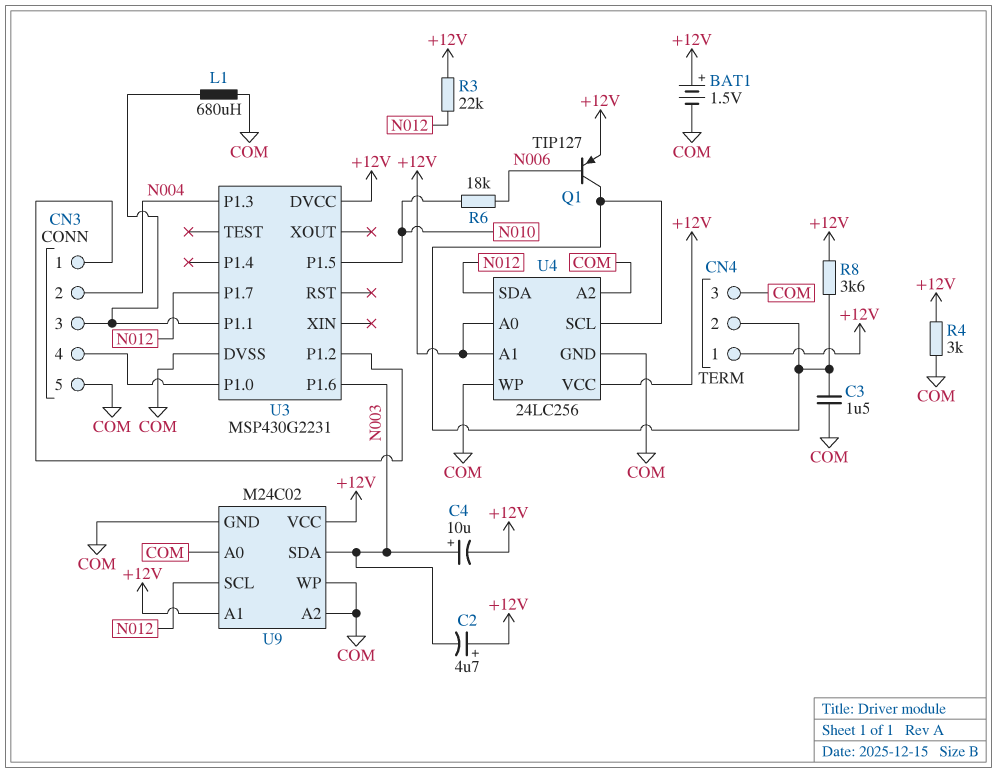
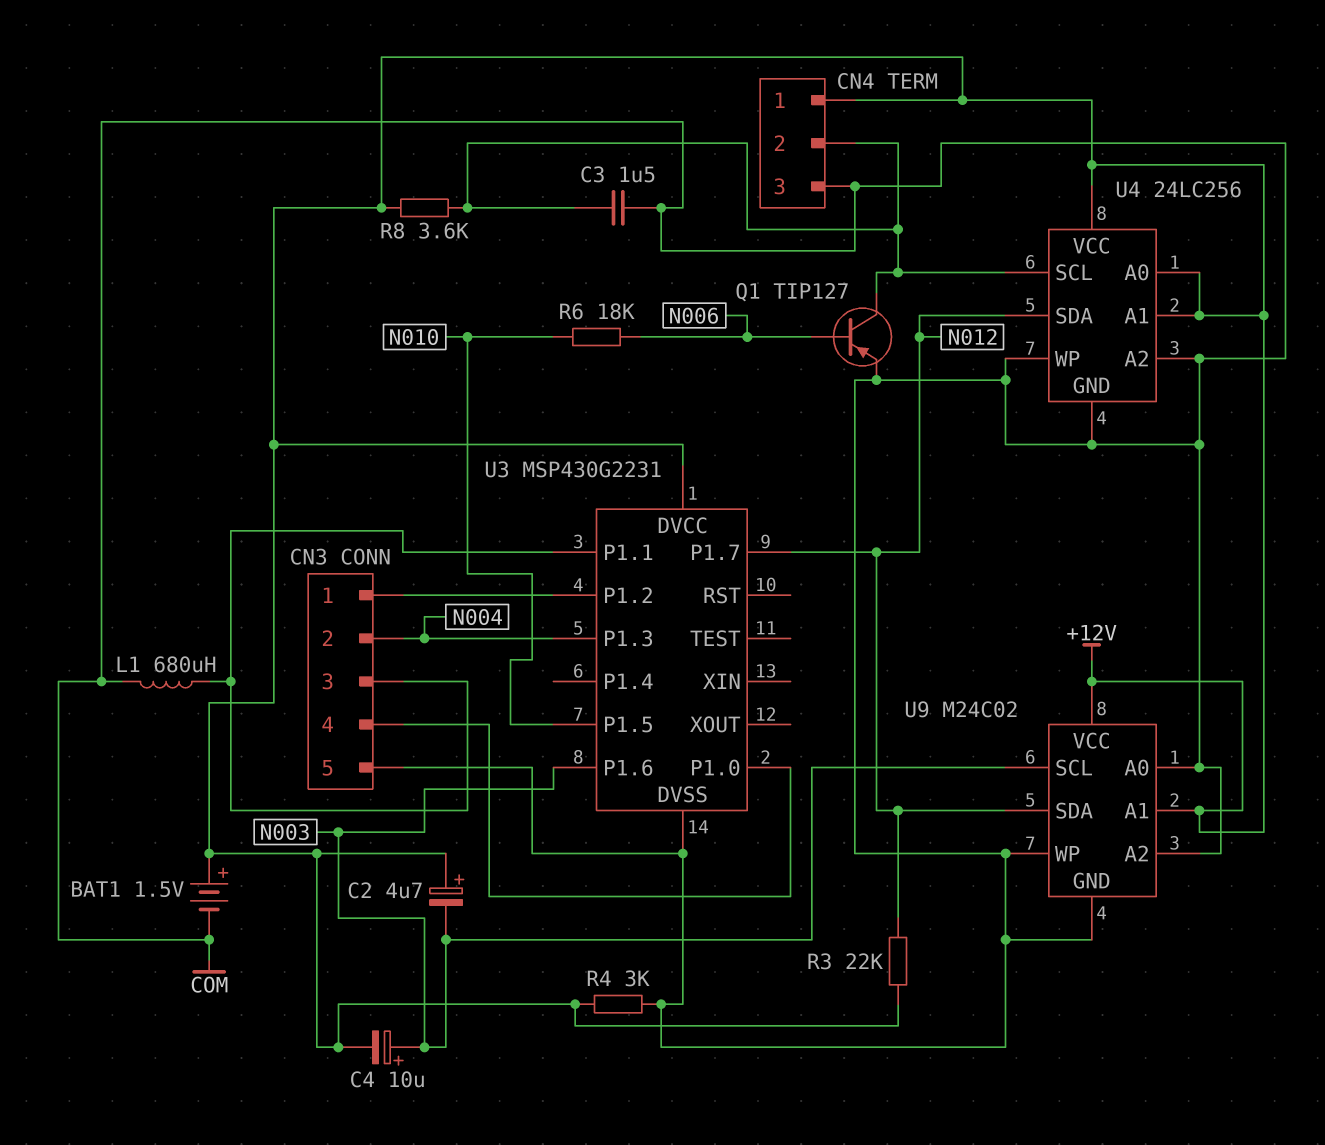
Q1: PNP TIP127 (B N006, C CN4/2, E +12V) -> PNP TIP127 (B N006, C CN4/2, E COM)
U9 pin SCL: N012 -> N003
U9 pin SDA: N003 -> N012

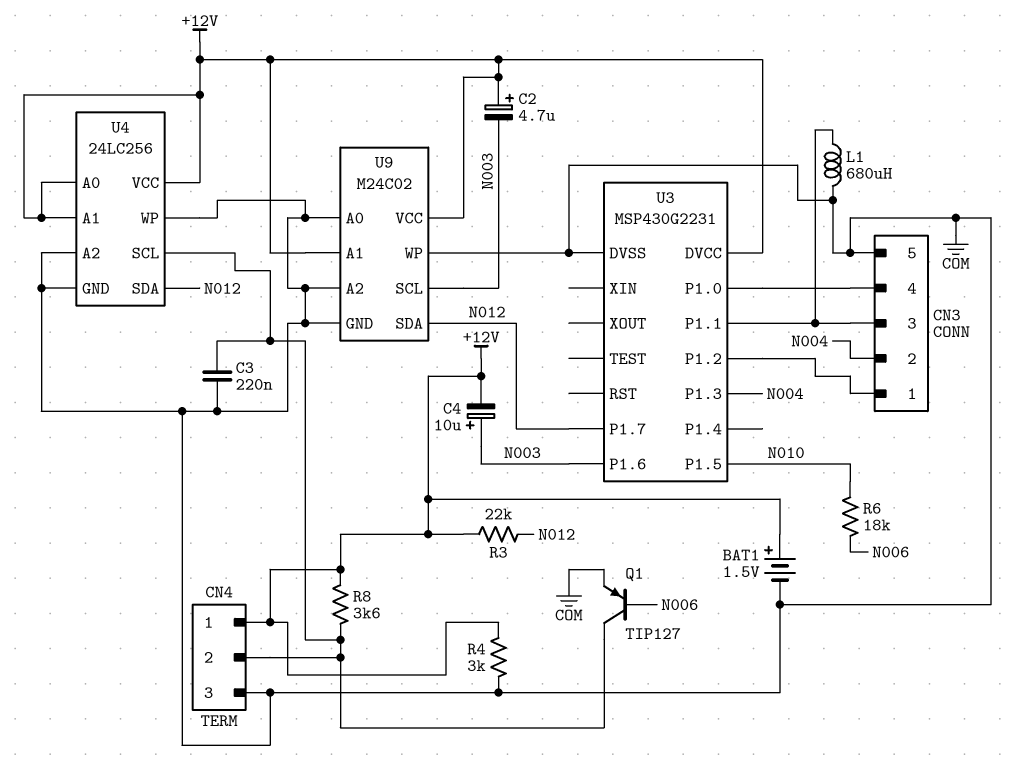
C3: 1.5uF (CN4/2, COM) -> 220nF (CN4/2, COM)

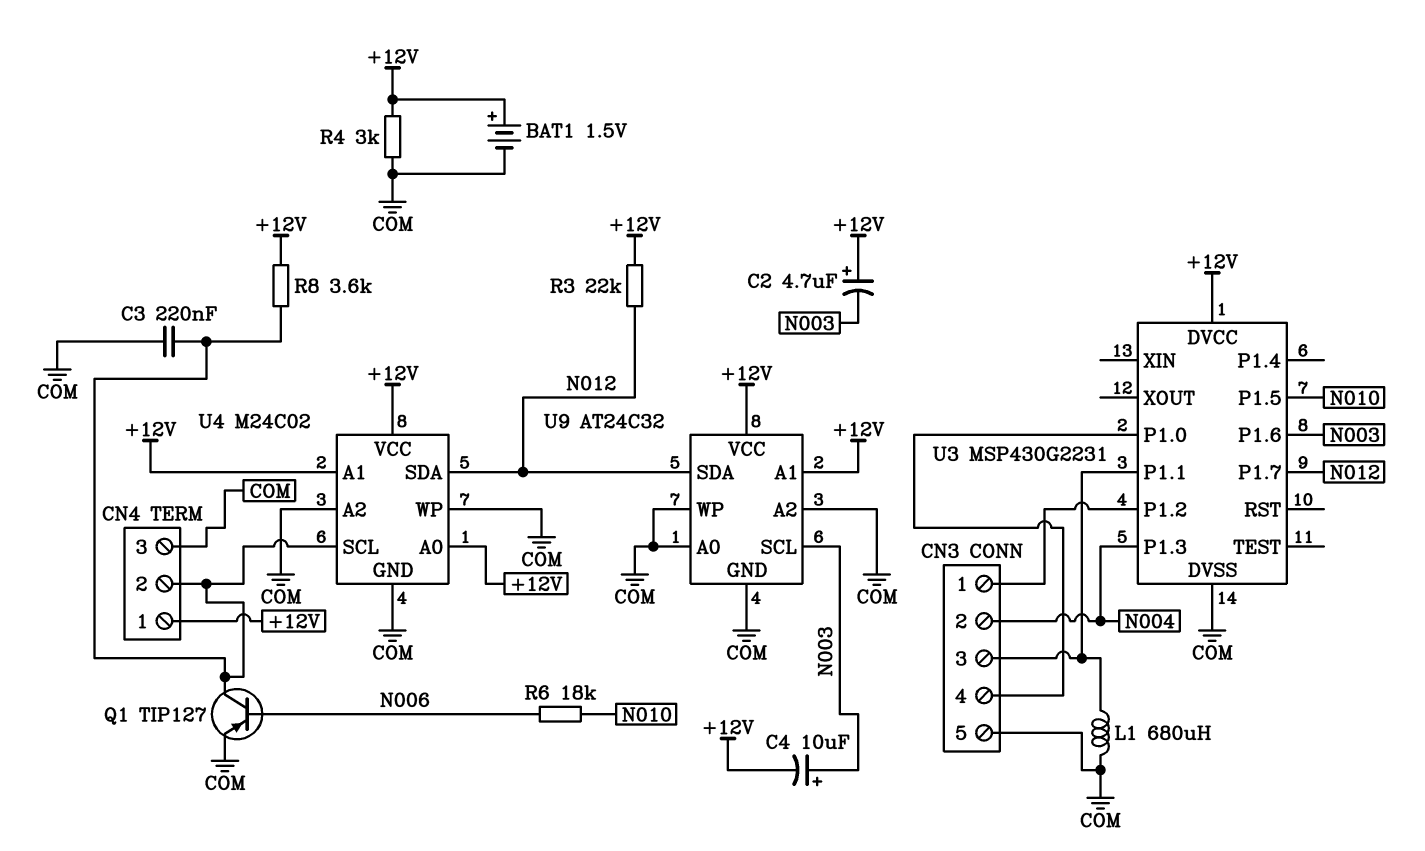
U4: 24LC256 -> M24C02
U9: M24C02 -> AT24C32

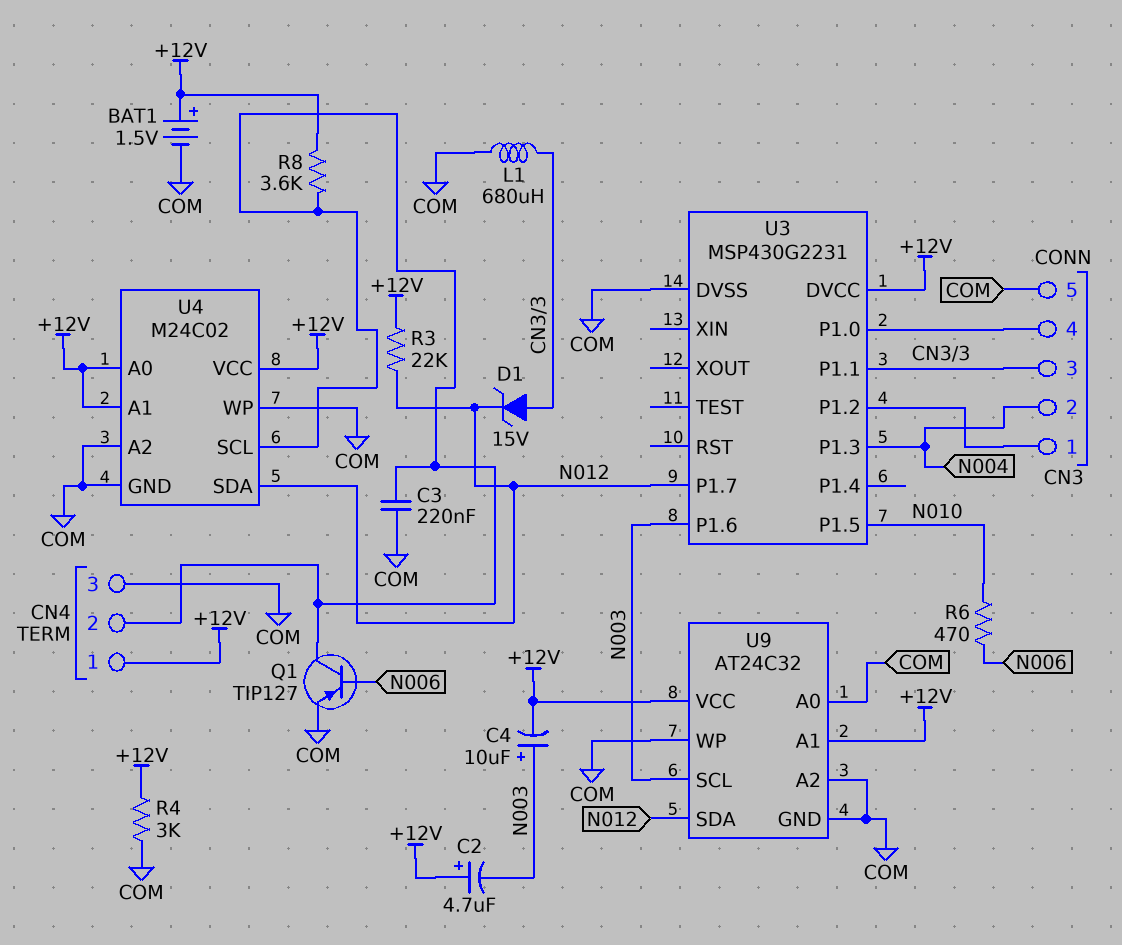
D1: none -> zener 15V (A CN3/3, K N012)
R6: 18k (N006, N010) -> 470 (N006, N010)

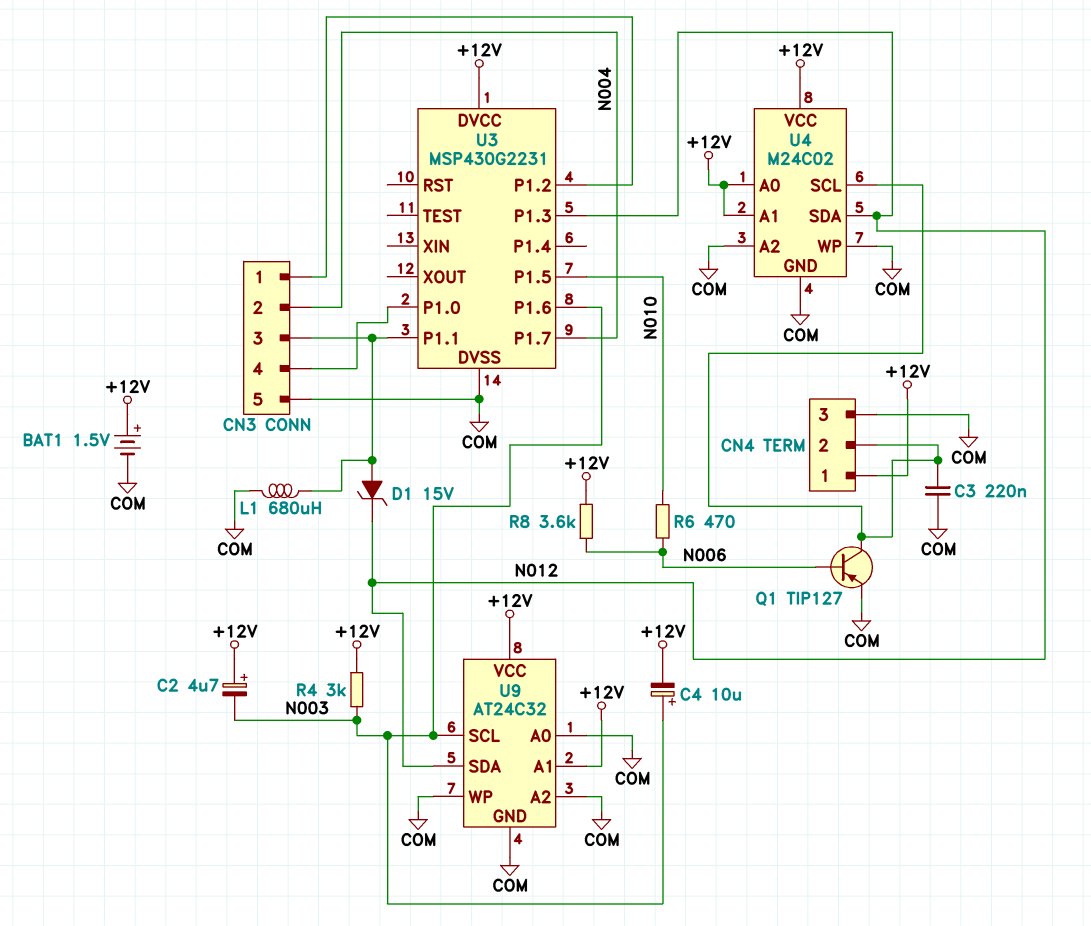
R3: 22k (+12V, N012) -> none
R4: 3k (+12V, COM) -> 3k (+12V, N003)
R8: 3.6k (+12V, CN4/2) -> 3.6k (+12V, N006)
U3 pin P1.3: N004 -> N012
U3 pin P1.7: N012 -> N004

